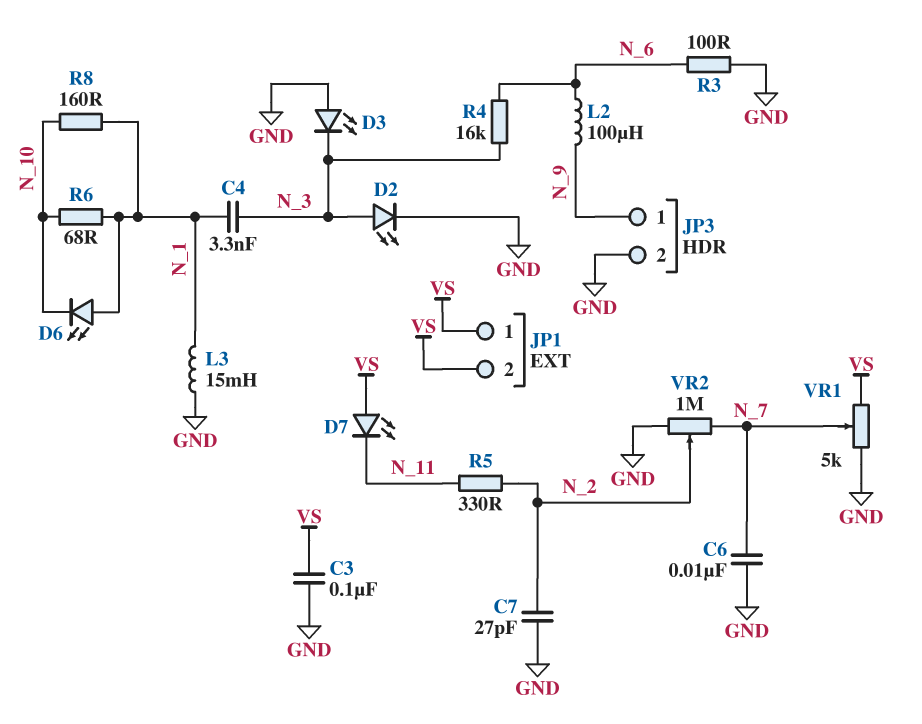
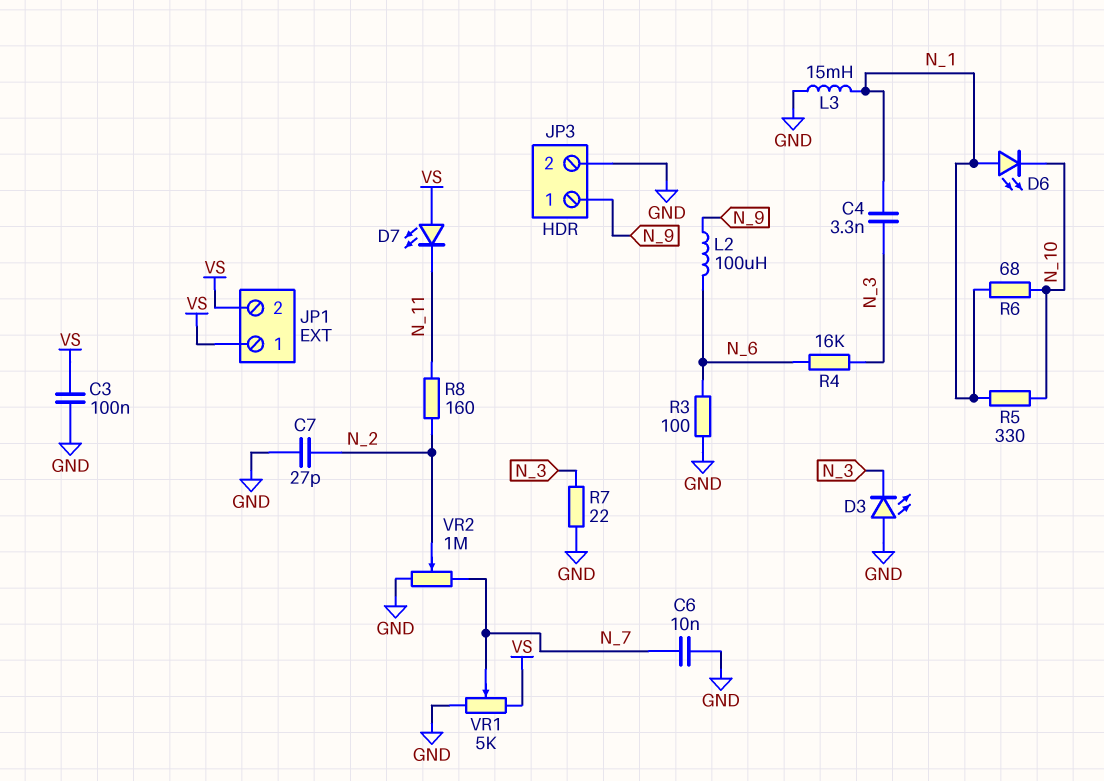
D2: LED (A N_3, K GND) -> none
R5: 330 (N_2, N_11) -> 330 (N_1, N_10)
R7: none -> 22 (GND, N_3)
R8: 160 (N_1, N_10) -> 160 (N_2, N_11)

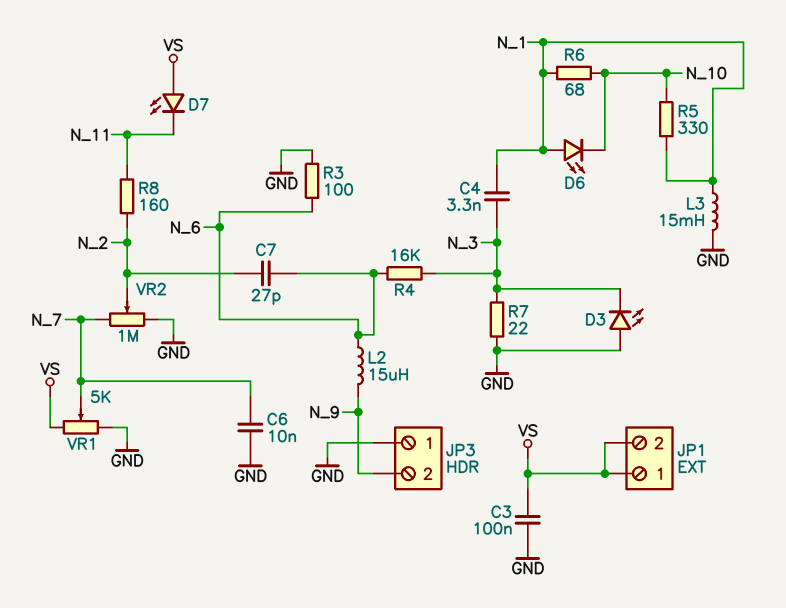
C7: 27pF (GND, N_2) -> 27pF (N_2, N_6)
JP3 pin 1: N_9 -> GND
JP3 pin 2: GND -> N_9
L2: 100uH (N_6, N_9) -> 15uH (N_6, N_9)

